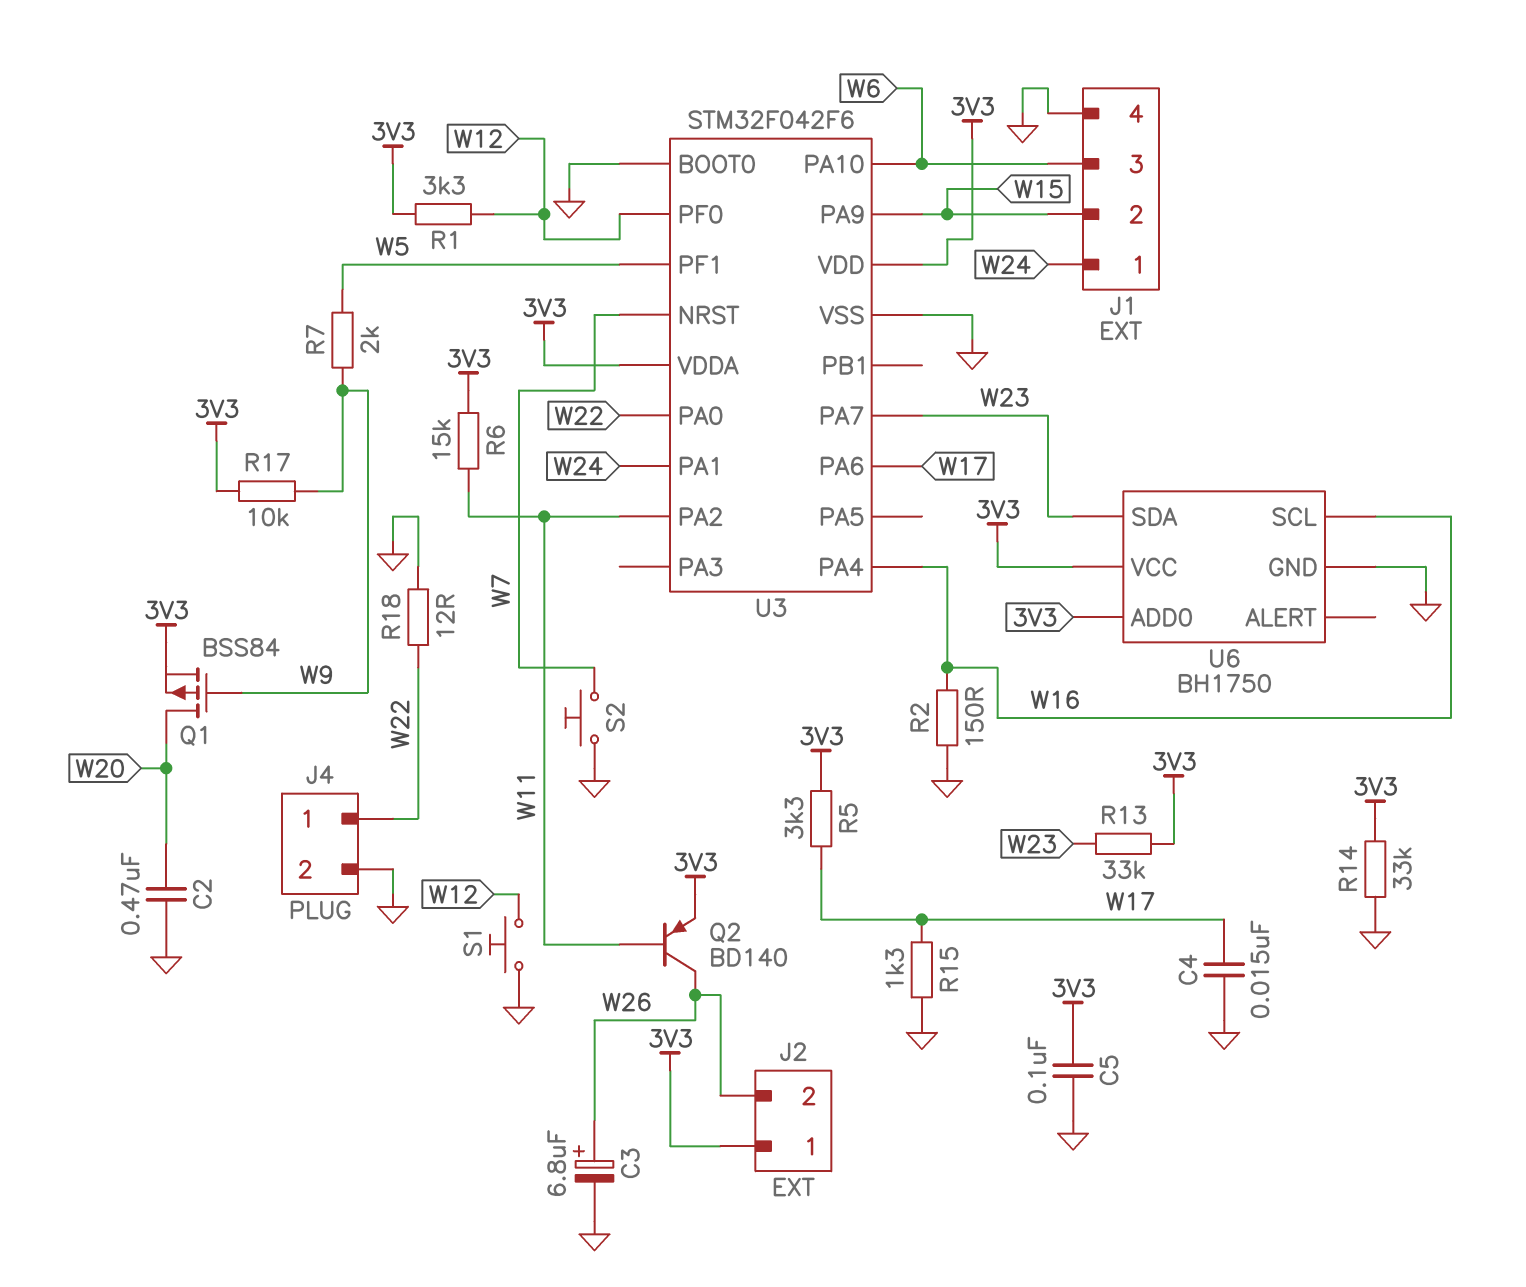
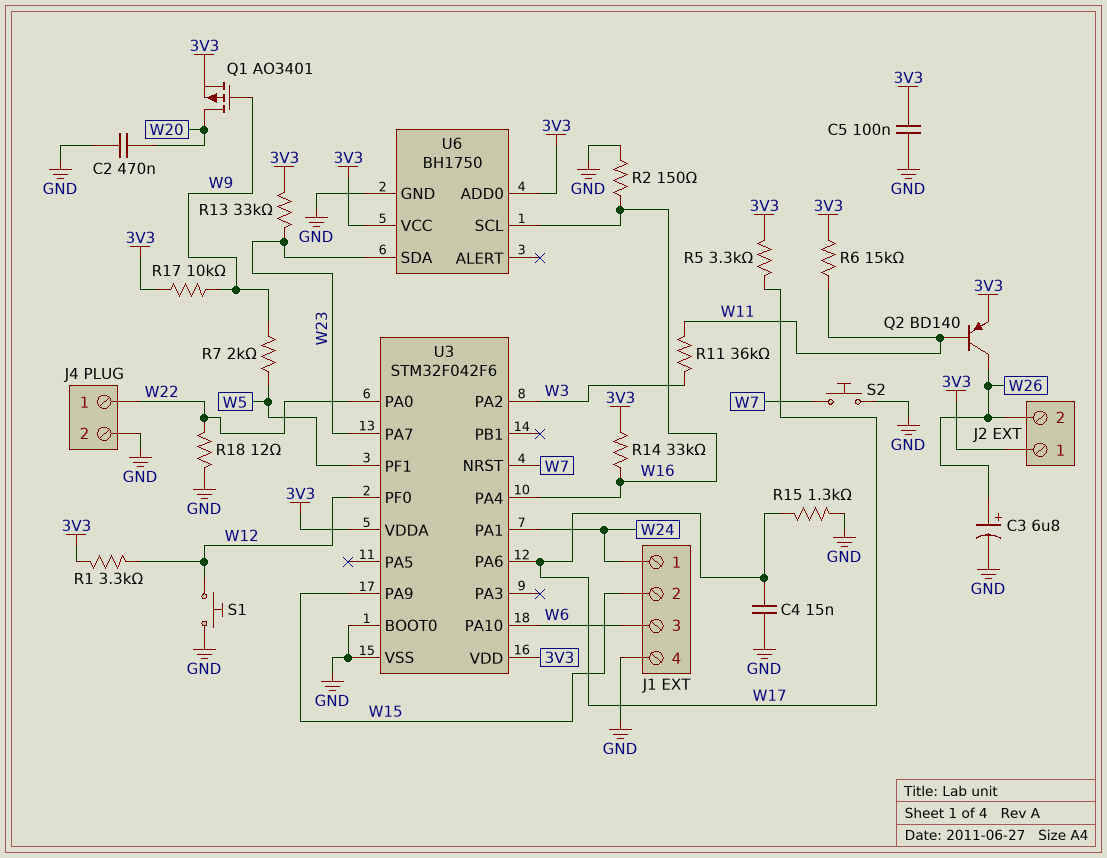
Q1: PMOS BSS84 (G W9, D W20, S 3V3) -> PMOS AO3401 (G W9, D W20, S 3V3)
R11: none -> 36k (W3, W11)
R14: 33k (3V3, GND) -> 33k (3V3, W16)
U3 pin PA2: W11 -> W3

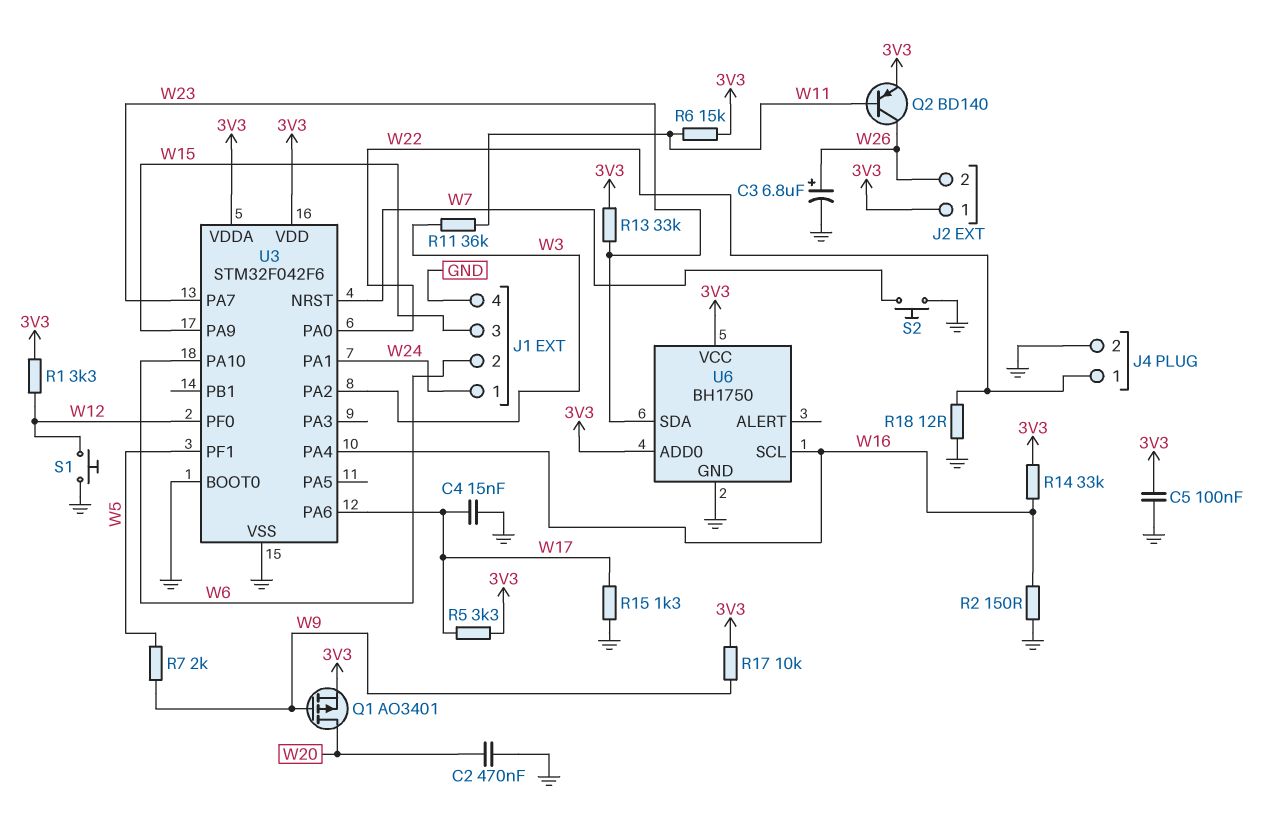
J1 pin 2: W15 -> W6
J1 pin 3: W6 -> W15

